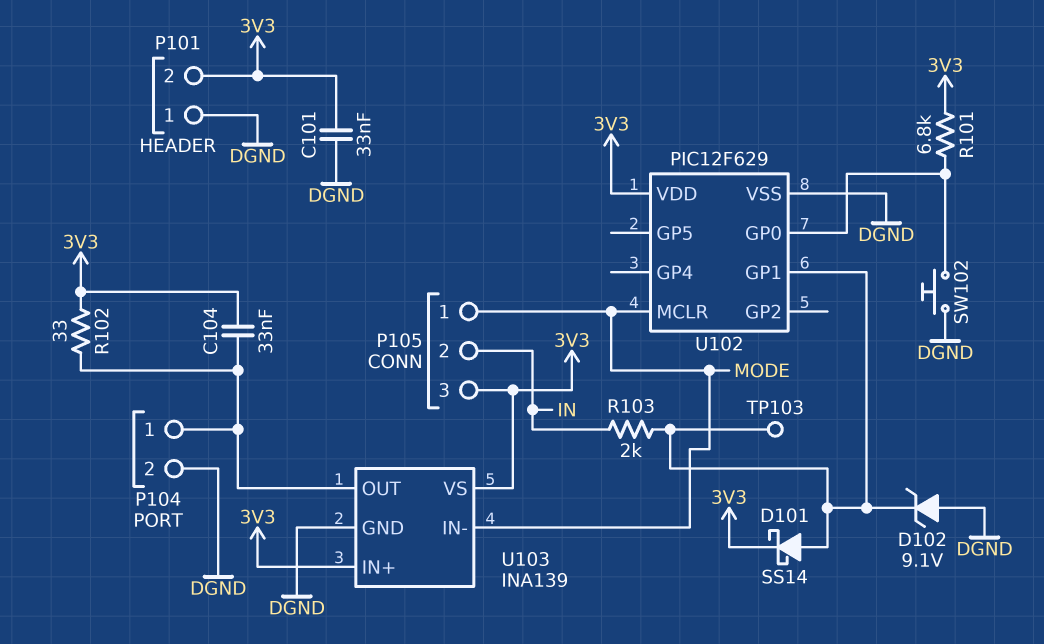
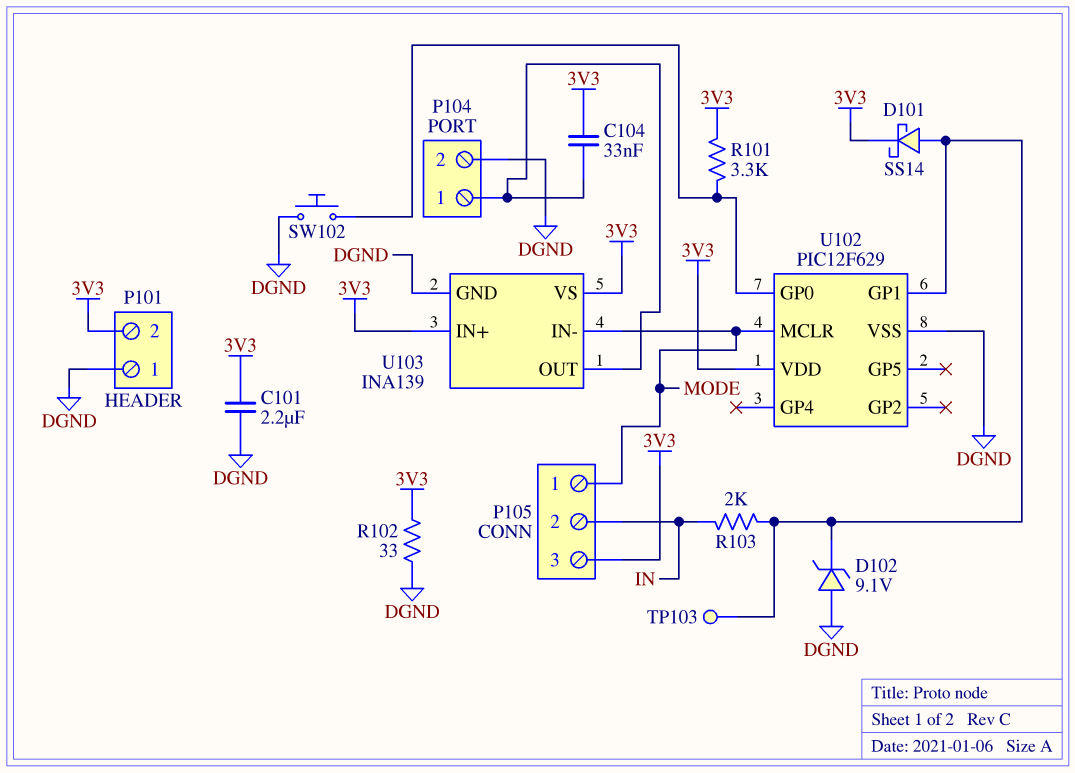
C101: 33nF (3V3, DGND) -> 2.2uF (3V3, DGND)
R101: 6.8k (3V3, U102/GP0) -> 3.3k (3V3, U102/GP0)
R102: 33 (3V3, P104/1) -> 33 (3V3, DGND)

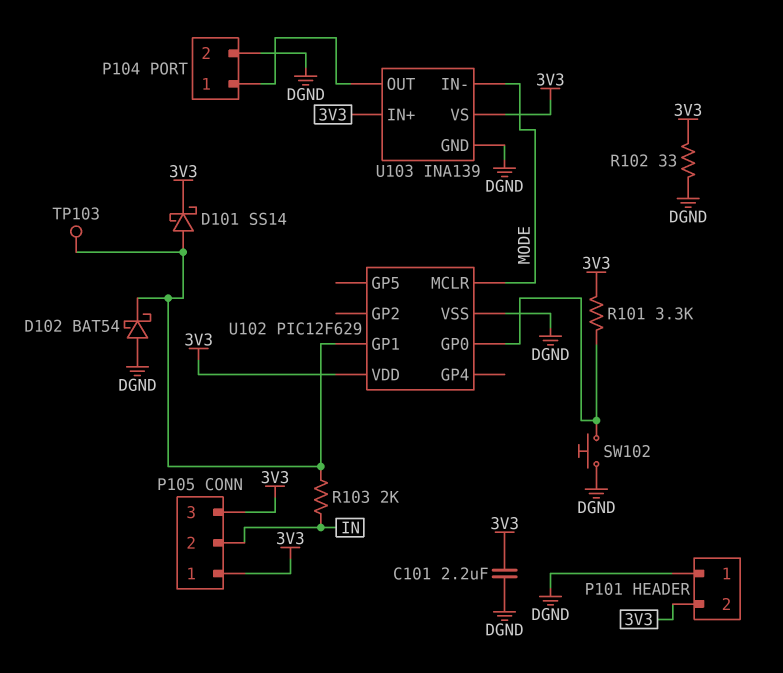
C104: 33nF (3V3, P104/1) -> none
D102: zener 9.1V (A DGND, K U102/GP1) -> schottky BAT54 (A DGND, K U102/GP1)
P105 pin 1: MODE -> 3V3

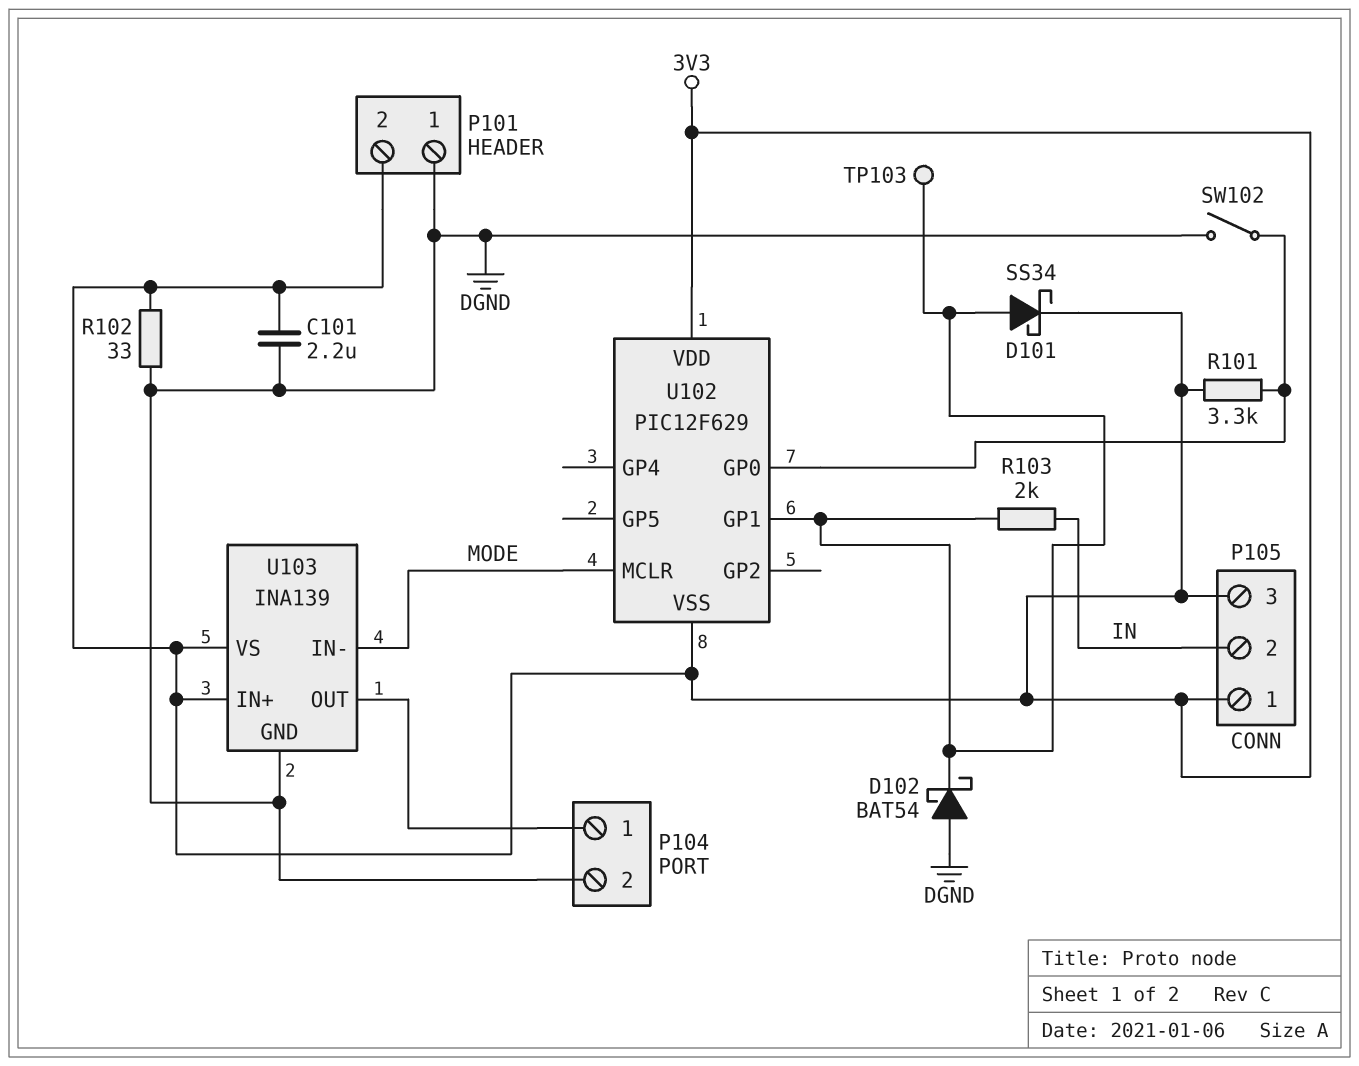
D101: schottky SS14 (A U102/GP1, K 3V3) -> schottky SS34 (A U102/GP1, K 3V3)
SW102: button (DGND, U102/GP0) -> switch (DGND, U102/GP0)
U102 pin VSS: DGND -> 3V3

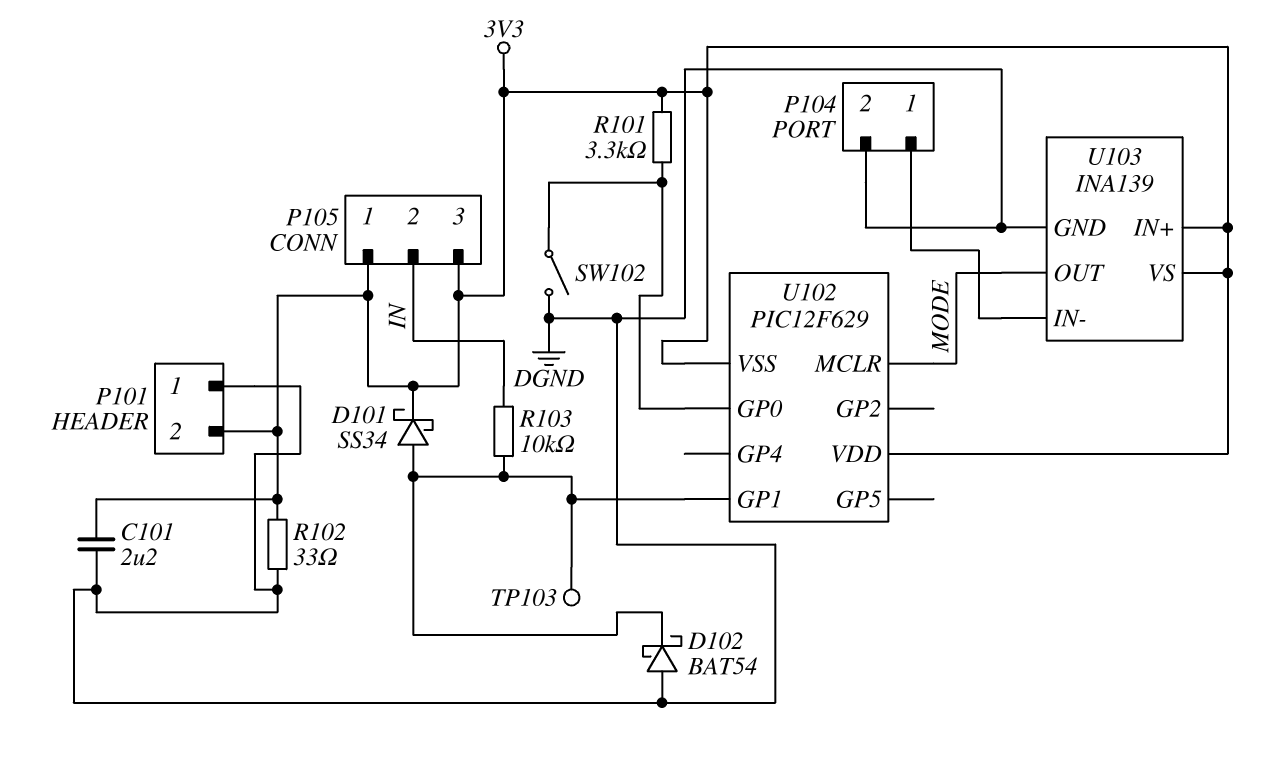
R103: 2k (IN, U102/GP1) -> 10k (IN, U102/GP1)
U103 pin IN-: MODE -> P104/1
U103 pin OUT: P104/1 -> MODE

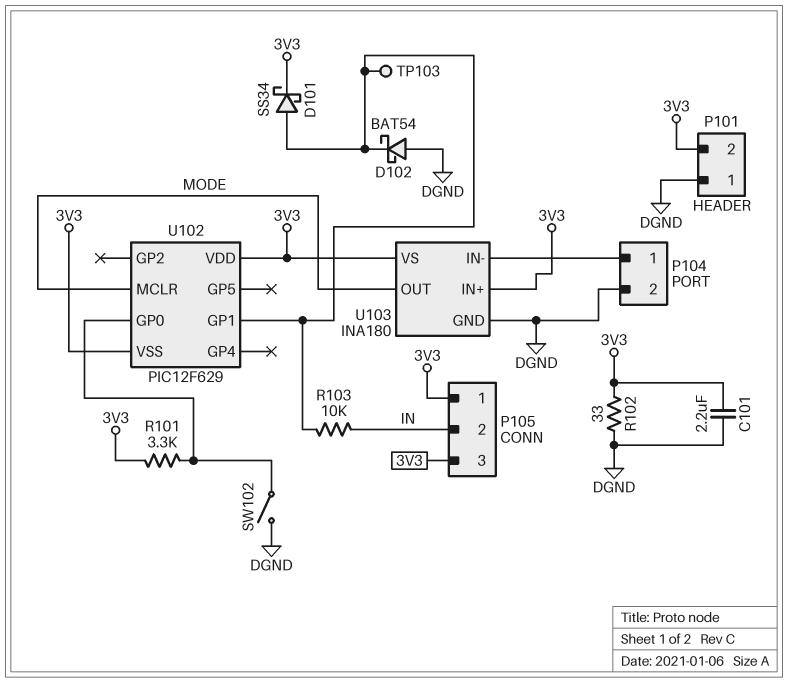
U103: INA139 -> INA180

